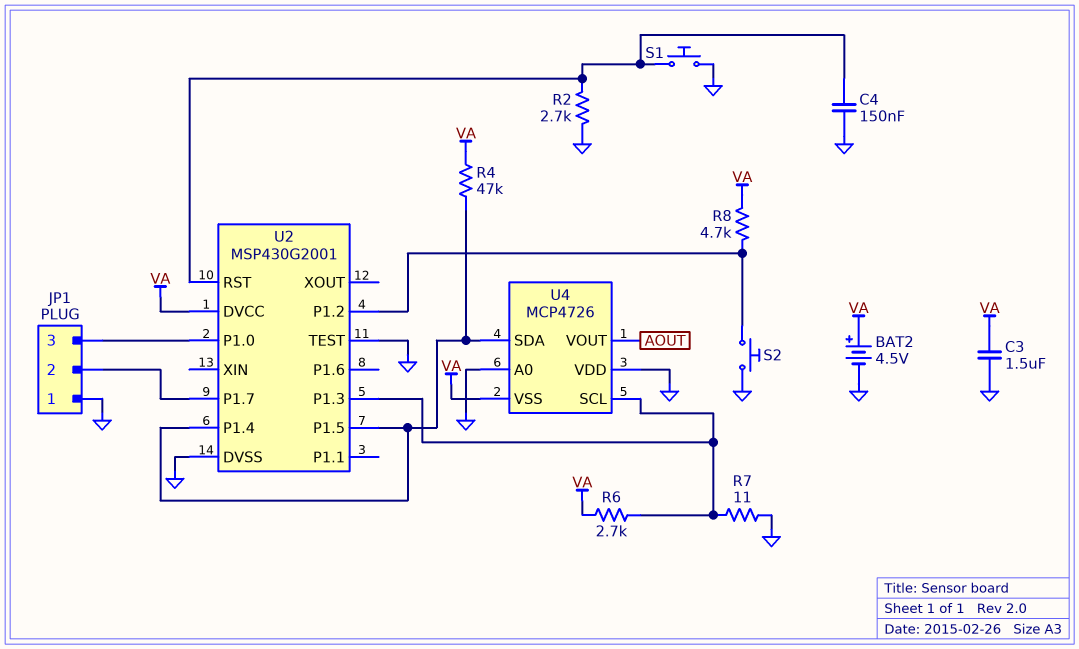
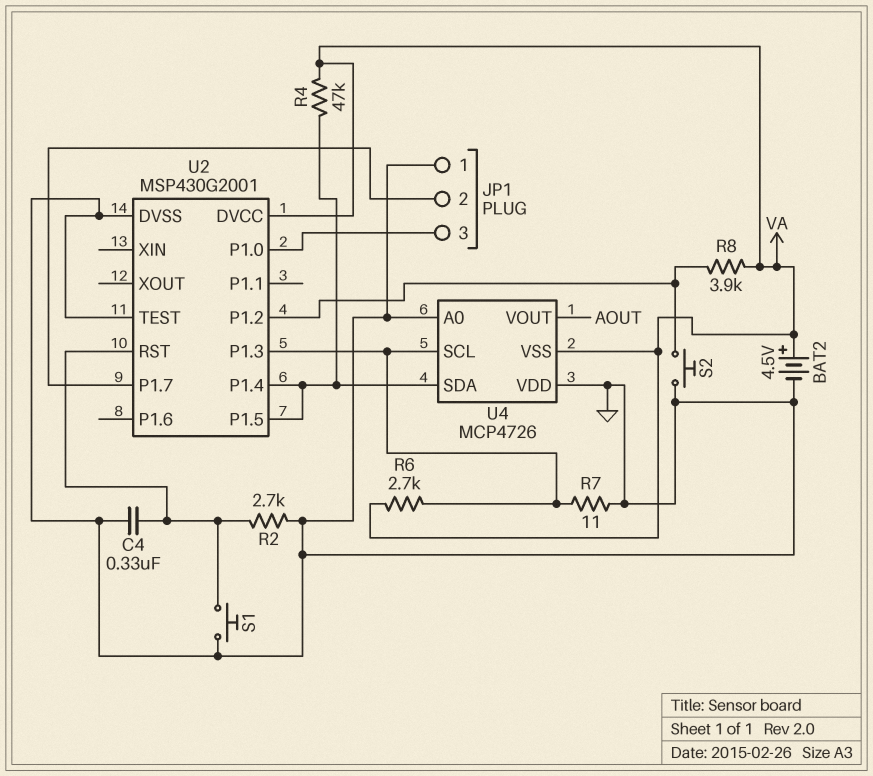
C3: 1.5uF (GND, VA) -> none
C4: 150nF (GND, U2/RST) -> 330nF (GND, U2/RST)
R8: 4.7k (U2/P1.2, VA) -> 3.9k (U2/P1.2, VA)

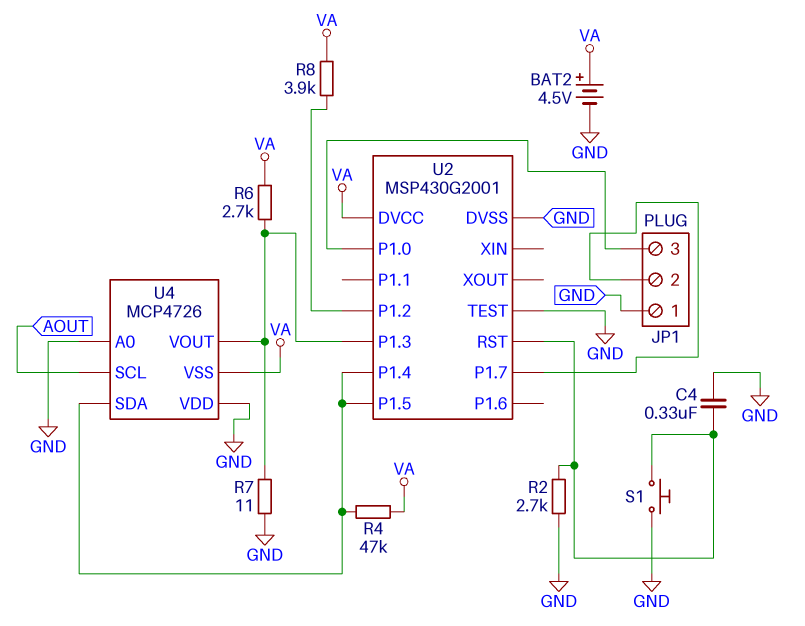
S2: button (GND, U2/P1.2) -> none
U4 pin SCL: U2/P1.3 -> AOUT
U4 pin VOUT: AOUT -> U2/P1.3

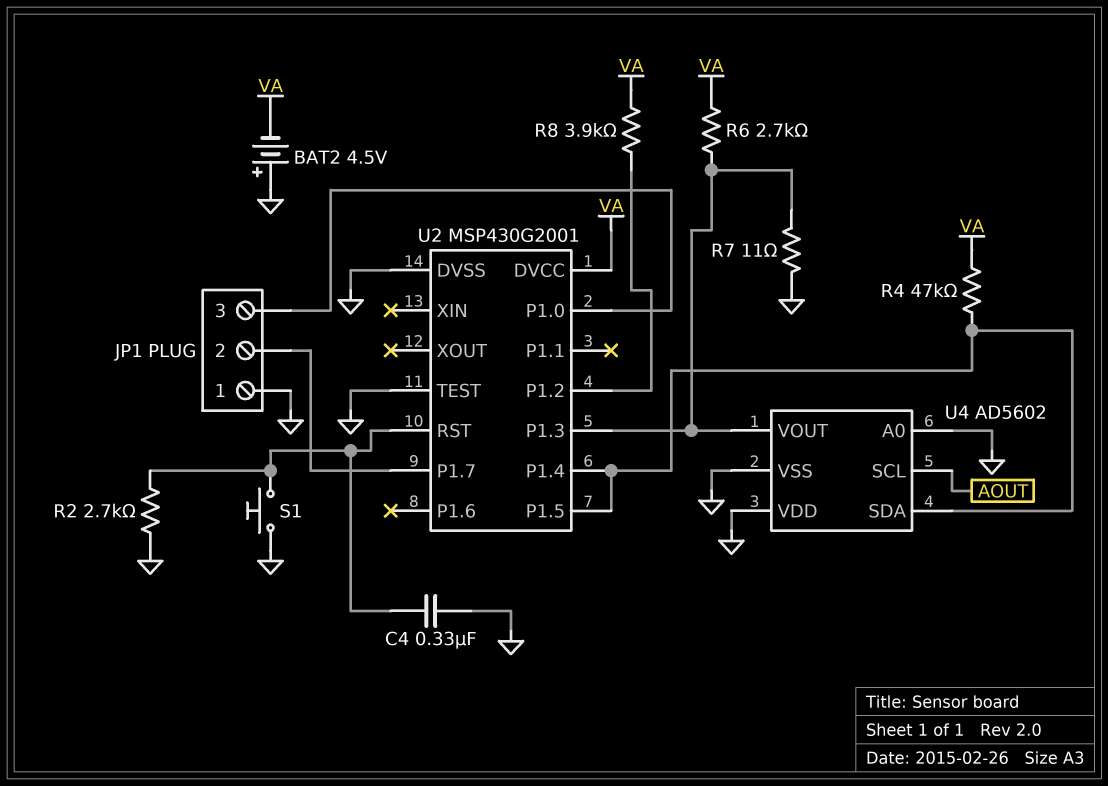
BAT2: 4.5V (plus VA, minus GND) -> 4.5V (plus GND, minus VA)
U4: MCP4726 -> AD5602
U4 pin VSS: VA -> GND

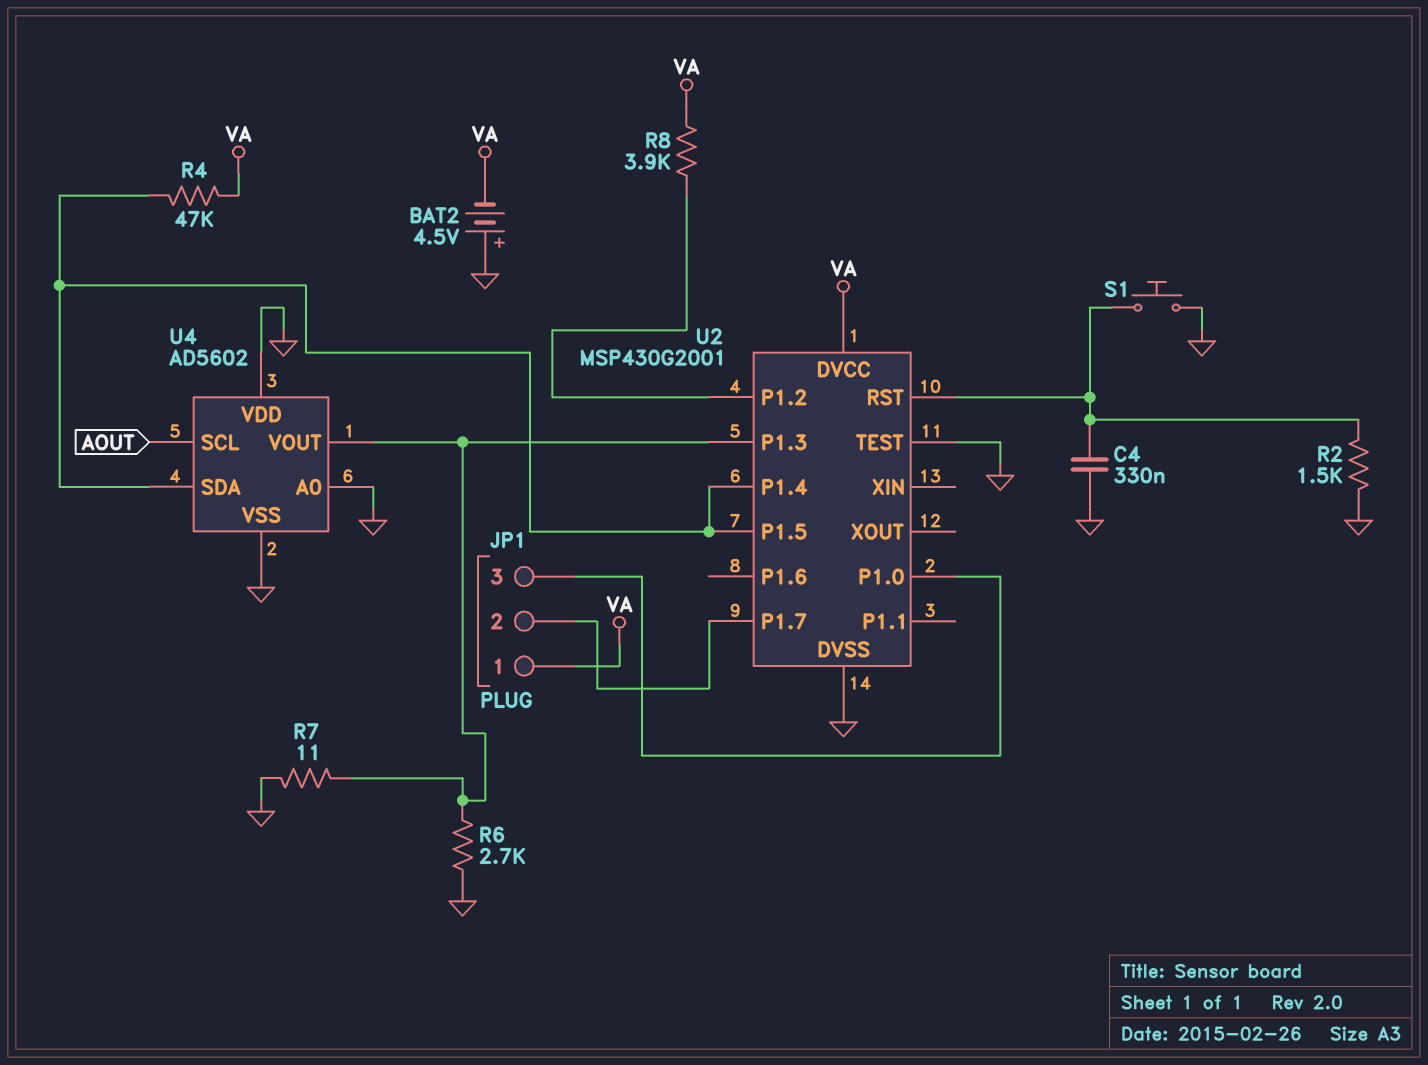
JP1 pin 1: GND -> VA
R2: 2.7k (GND, U2/RST) -> 1.5k (GND, U2/RST)
R6: 2.7k (U2/P1.3, VA) -> 2.7k (GND, U2/P1.3)

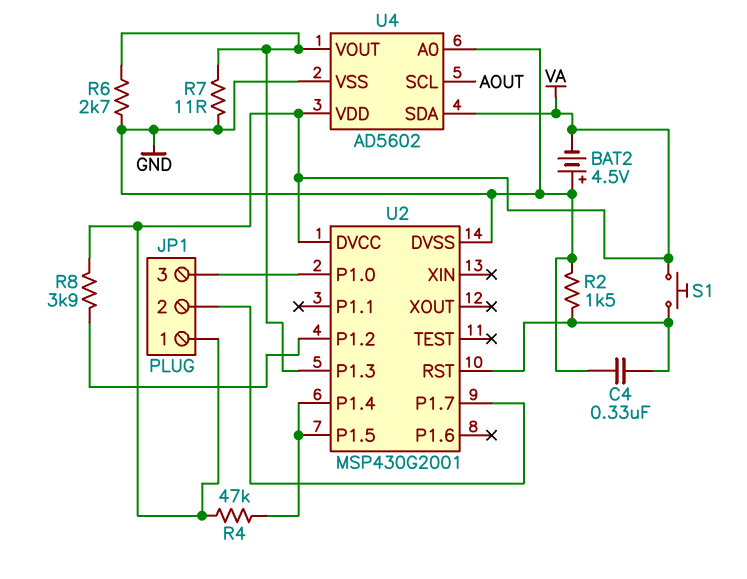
S1: button (GND, U2/RST) -> button (U2/RST, VA)
U2 pin TEST: GND -> none
U4 pin SDA: U2/P1.4 -> VA
U4 pin VDD: GND -> VA

